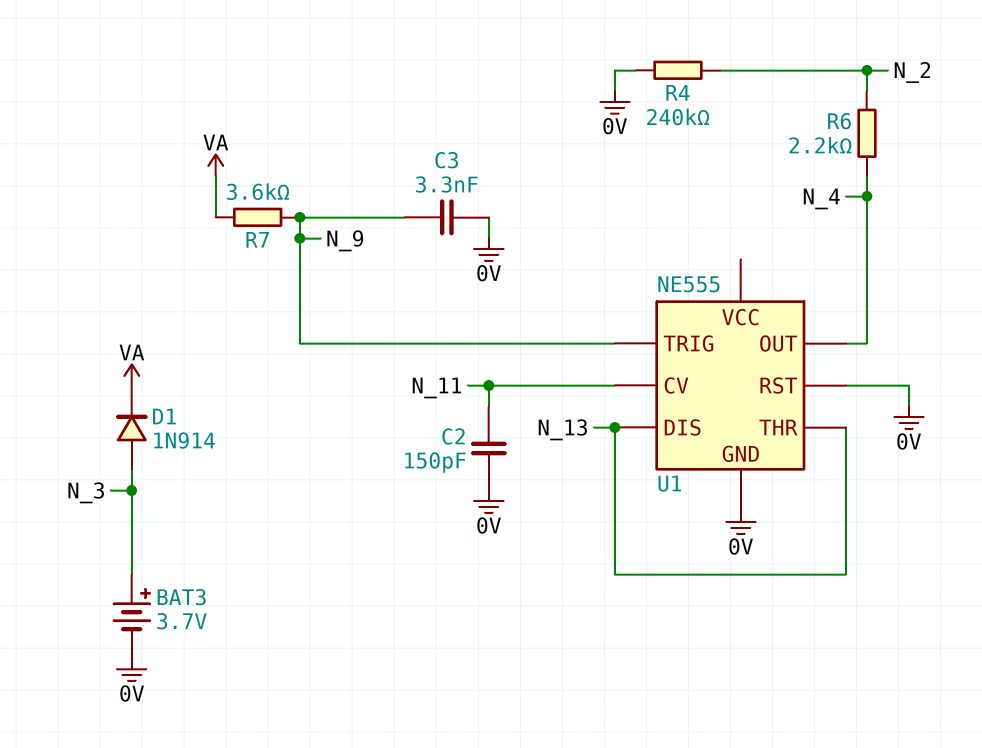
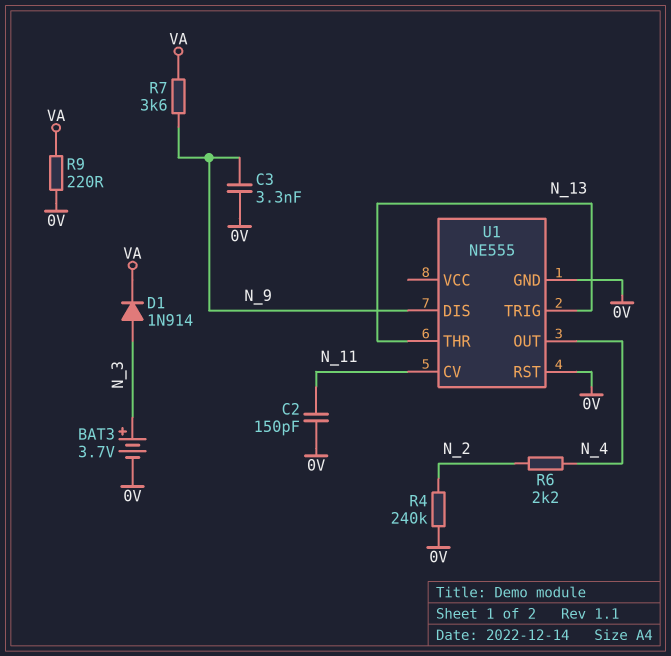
R9: none -> 220 (0V, VA)
U1 pin DIS: N_13 -> N_9
U1 pin TRIG: N_9 -> N_13

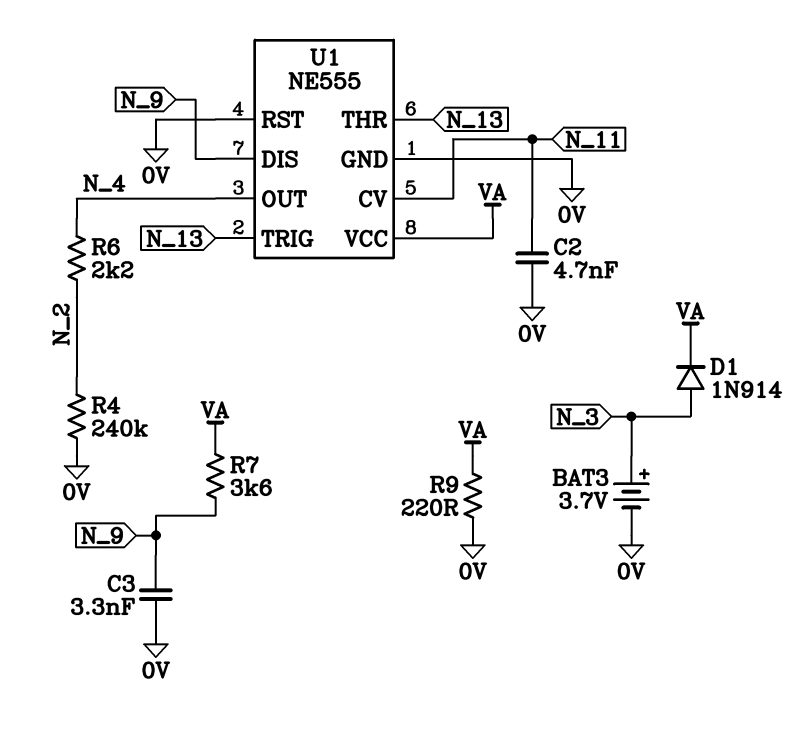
C2: 150pF (0V, N_11) -> 4.7nF (0V, N_11)
U1 pin VCC: none -> VA

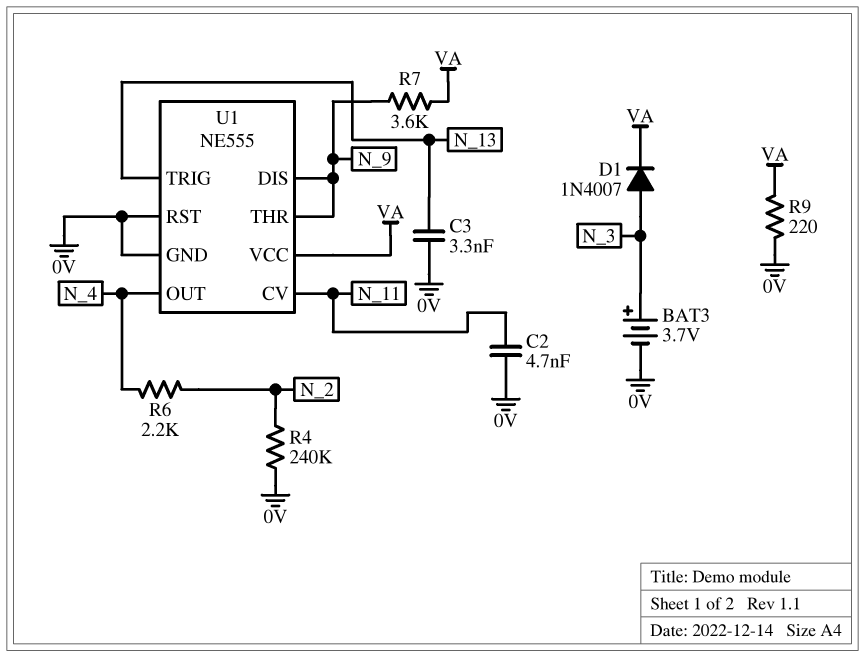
C3: 3.3nF (0V, N_9) -> 3.3nF (0V, N_13)
D1: diode 1N914 (A N_3, K VA) -> diode 1N4007 (A N_3, K VA)
U1 pin THR: N_13 -> N_9

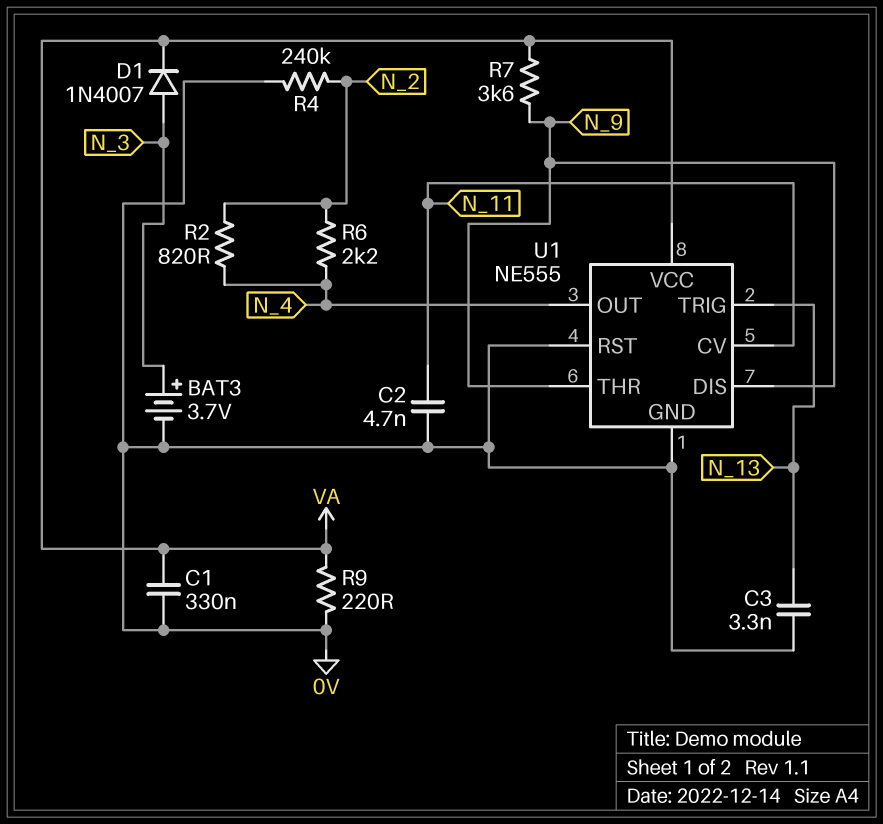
C1: none -> 330nF (0V, VA)
R2: none -> 820 (N_2, N_4)

